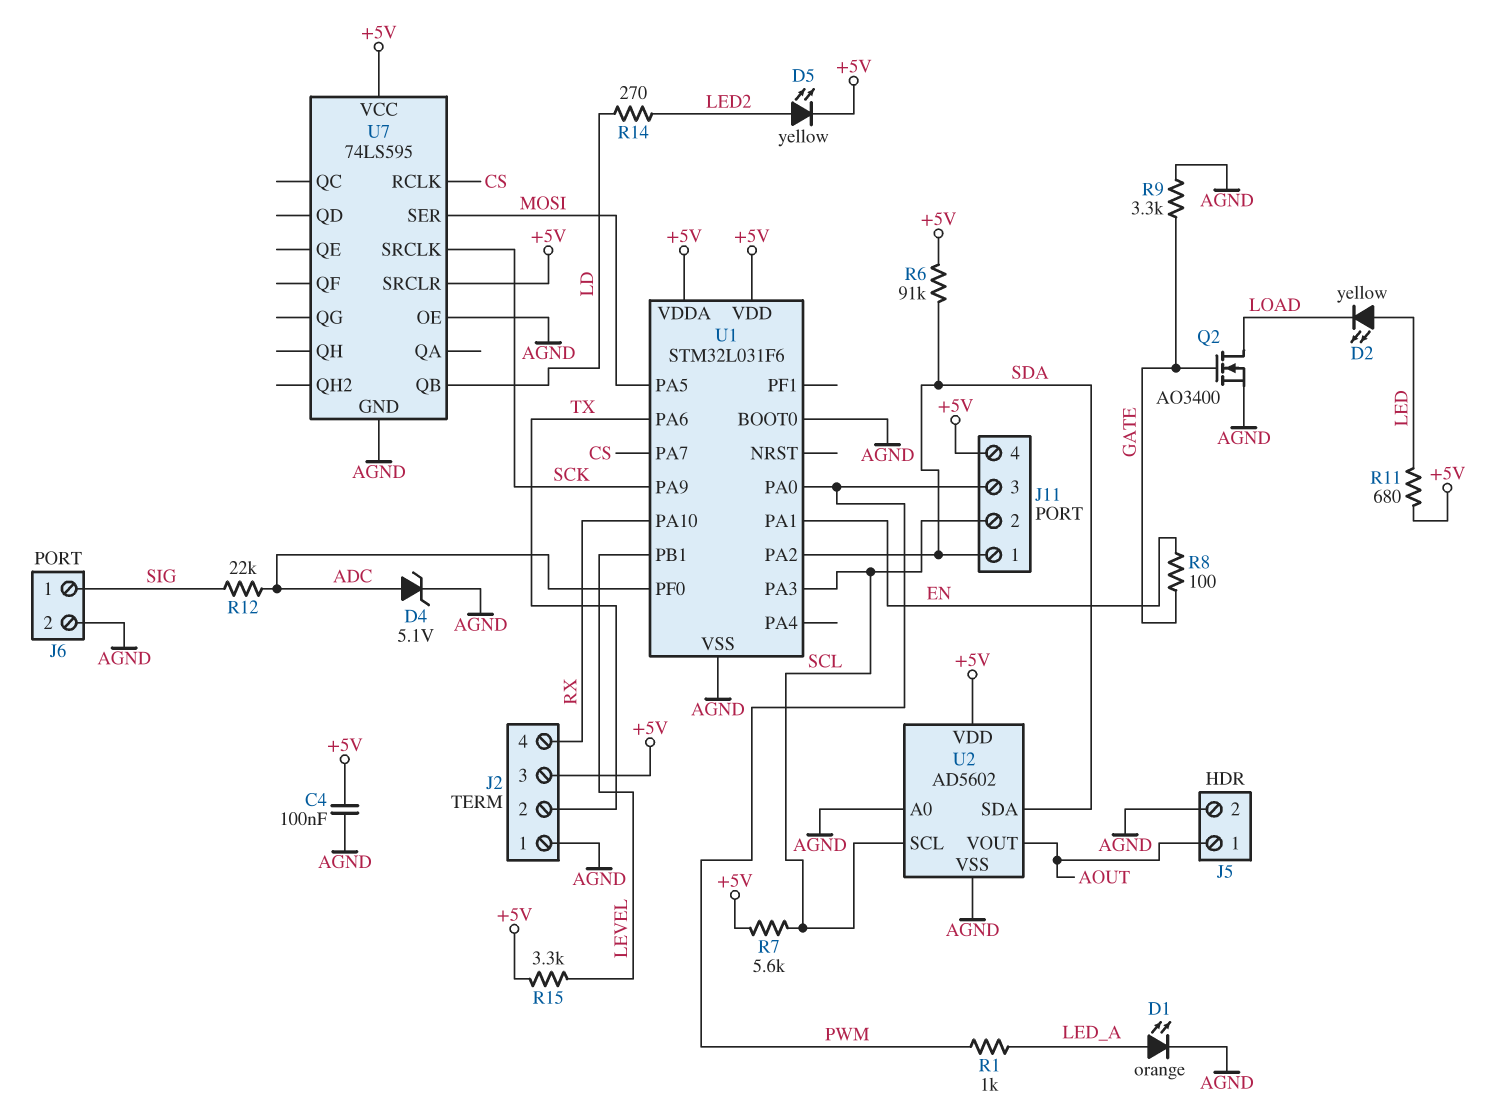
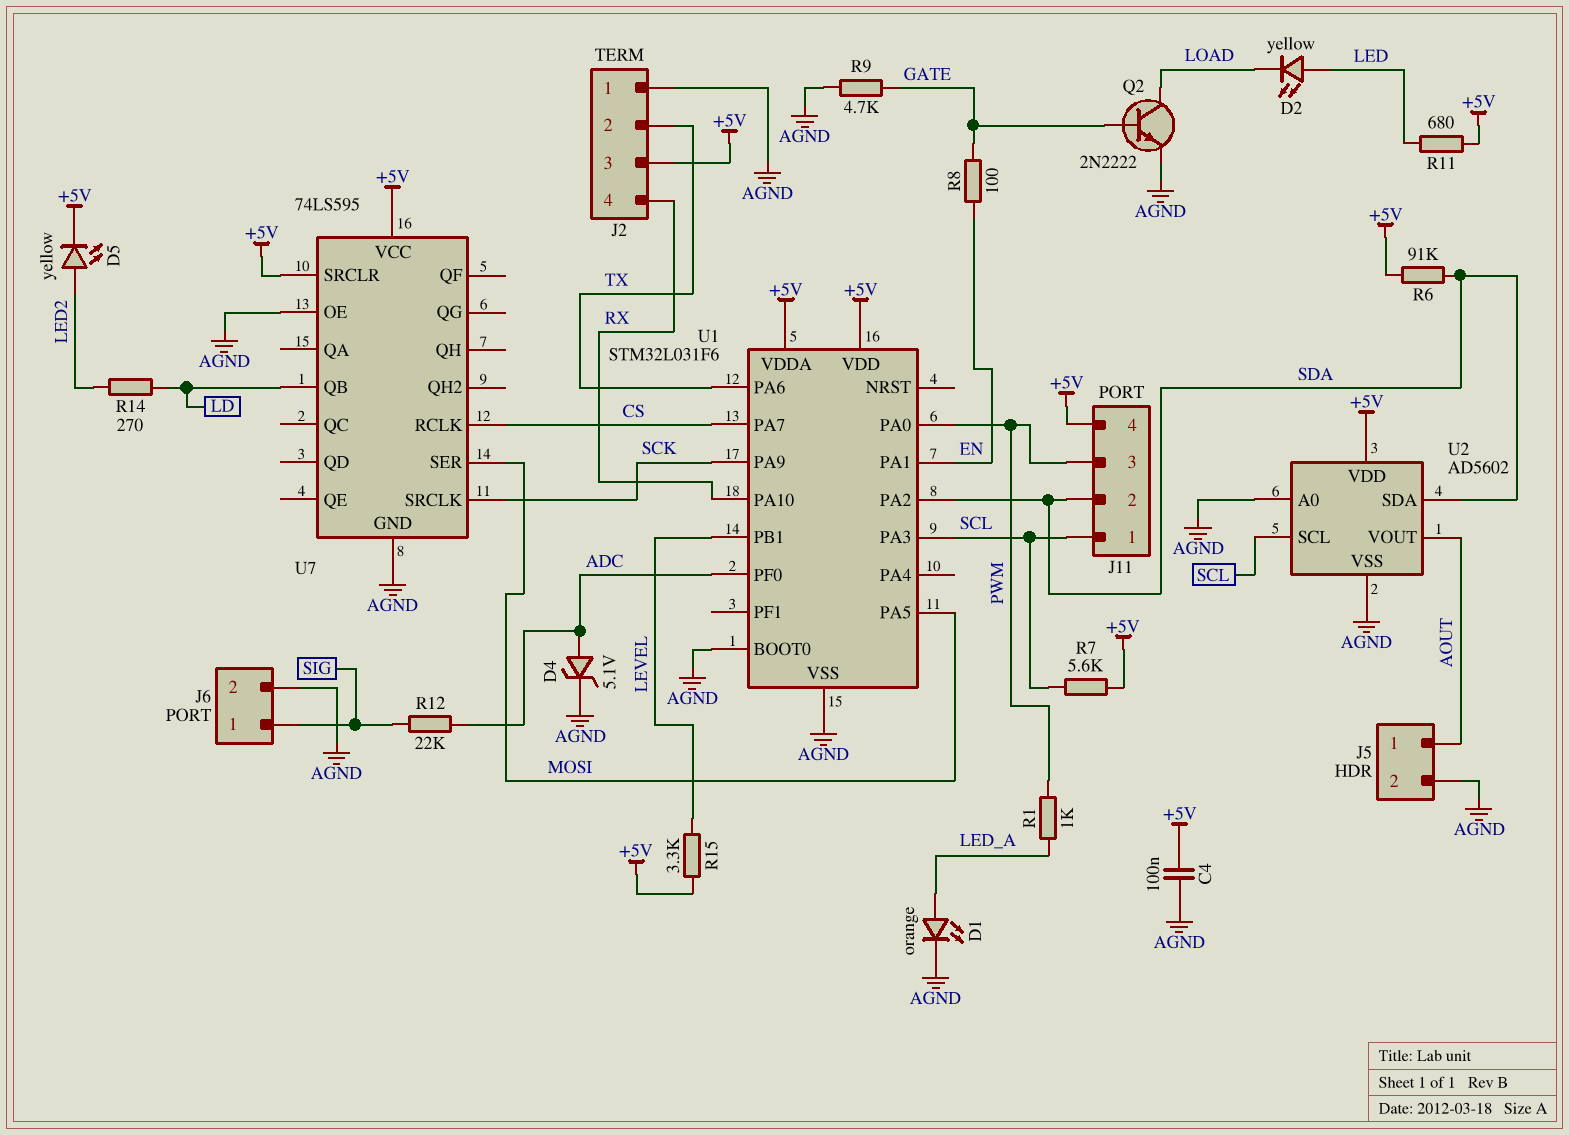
J11 pin 1: SDA -> SCL
J11 pin 2: SCL -> SDA
Q2: NMOS AO3400 (G GATE, D LOAD, S AGND) -> NPN 2N2222 (B GATE, C LOAD, E AGND)
R9: 3.3k (AGND, GATE) -> 4.7k (AGND, GATE)

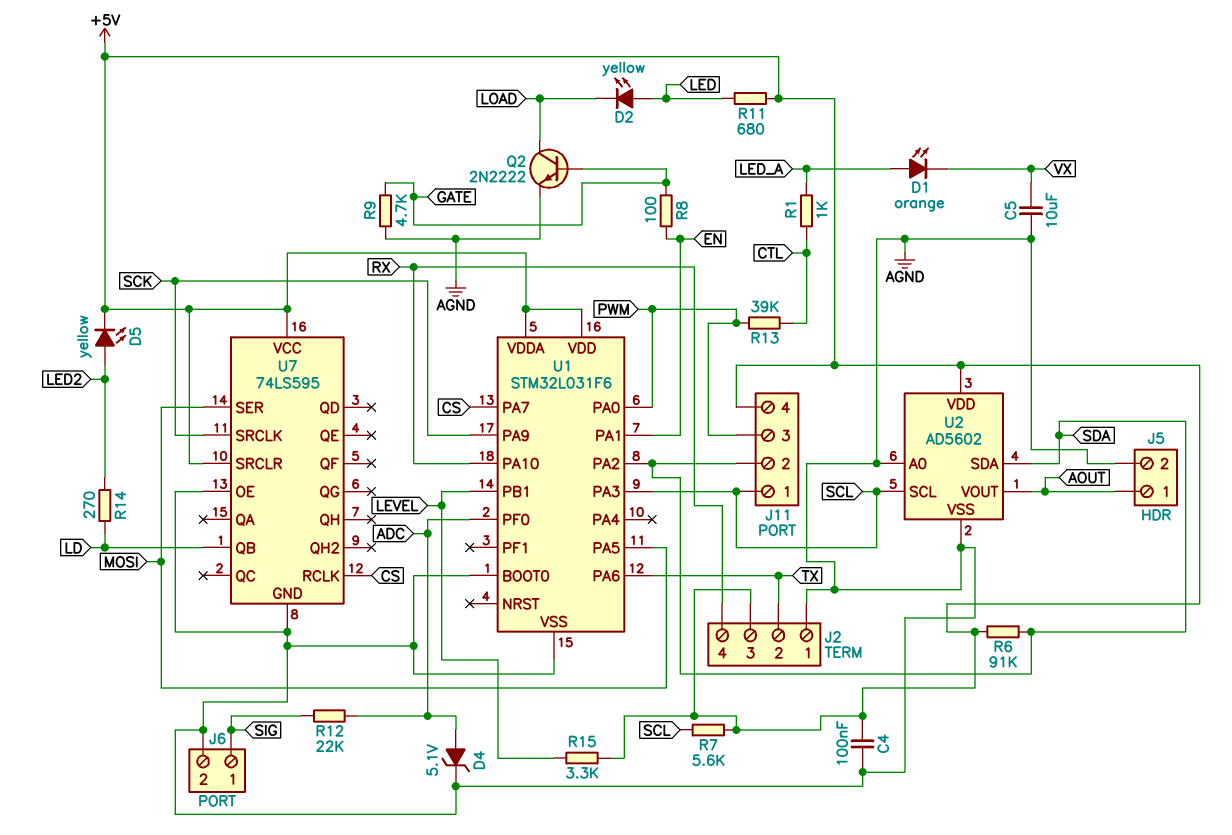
C5: none -> 10uF (AGND, VX)
D1: LED orange (A LED_A, K AGND) -> LED orange (A LED_A, K VX)
R1: 1k (LED_A, PWM) -> 1k (CTL, LED_A)
R13: none -> 39k (CTL, PWM)

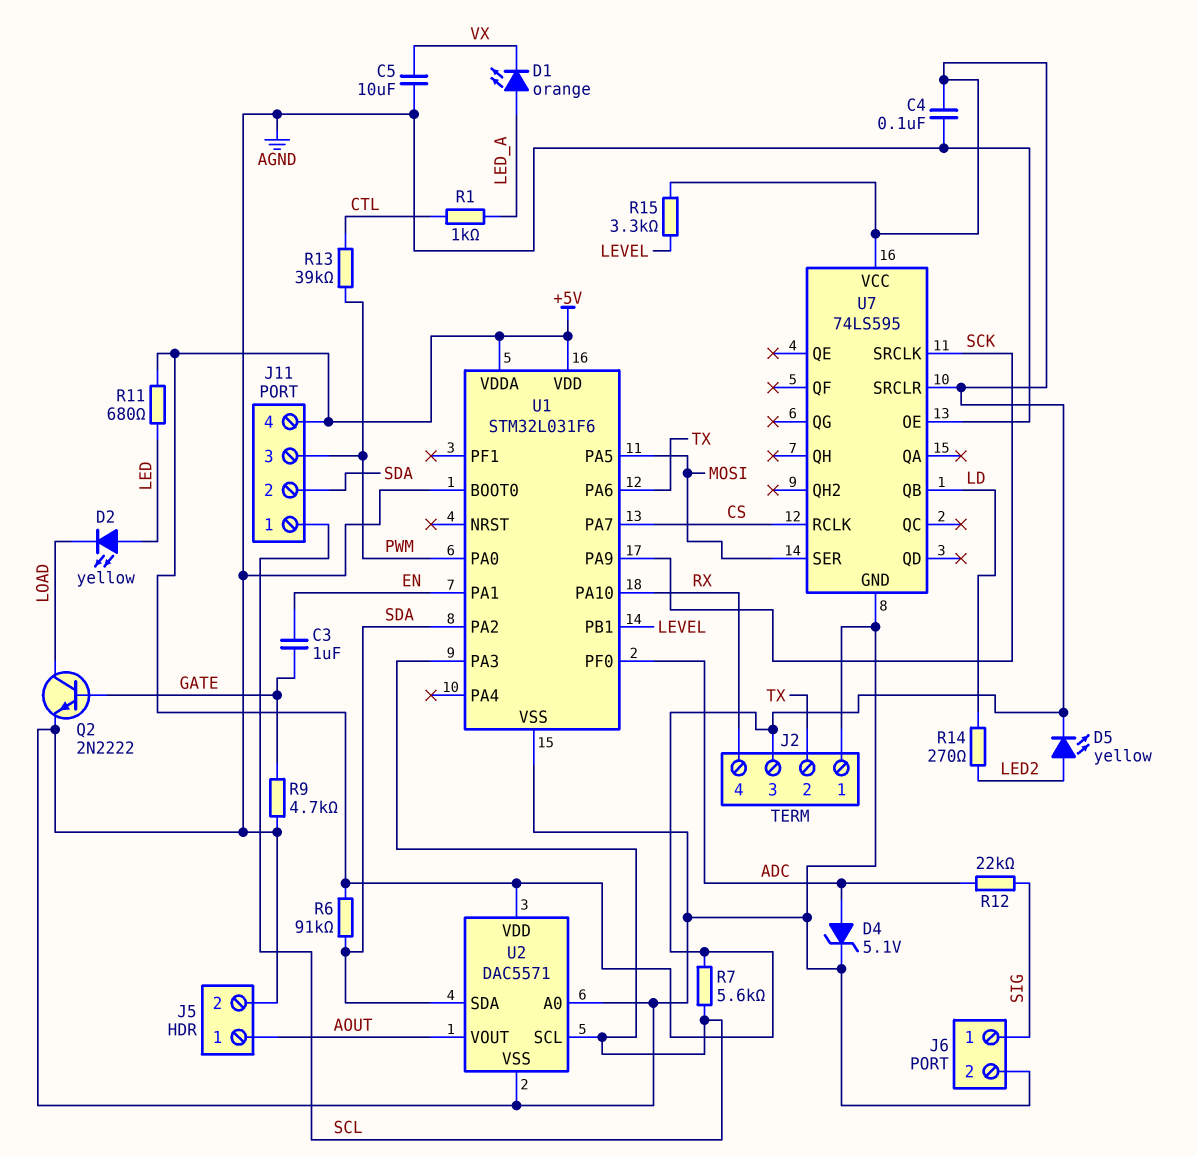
C3: none -> 1uF (EN, GATE)
R8: 100 (EN, GATE) -> none
U2: AD5602 -> DAC5571

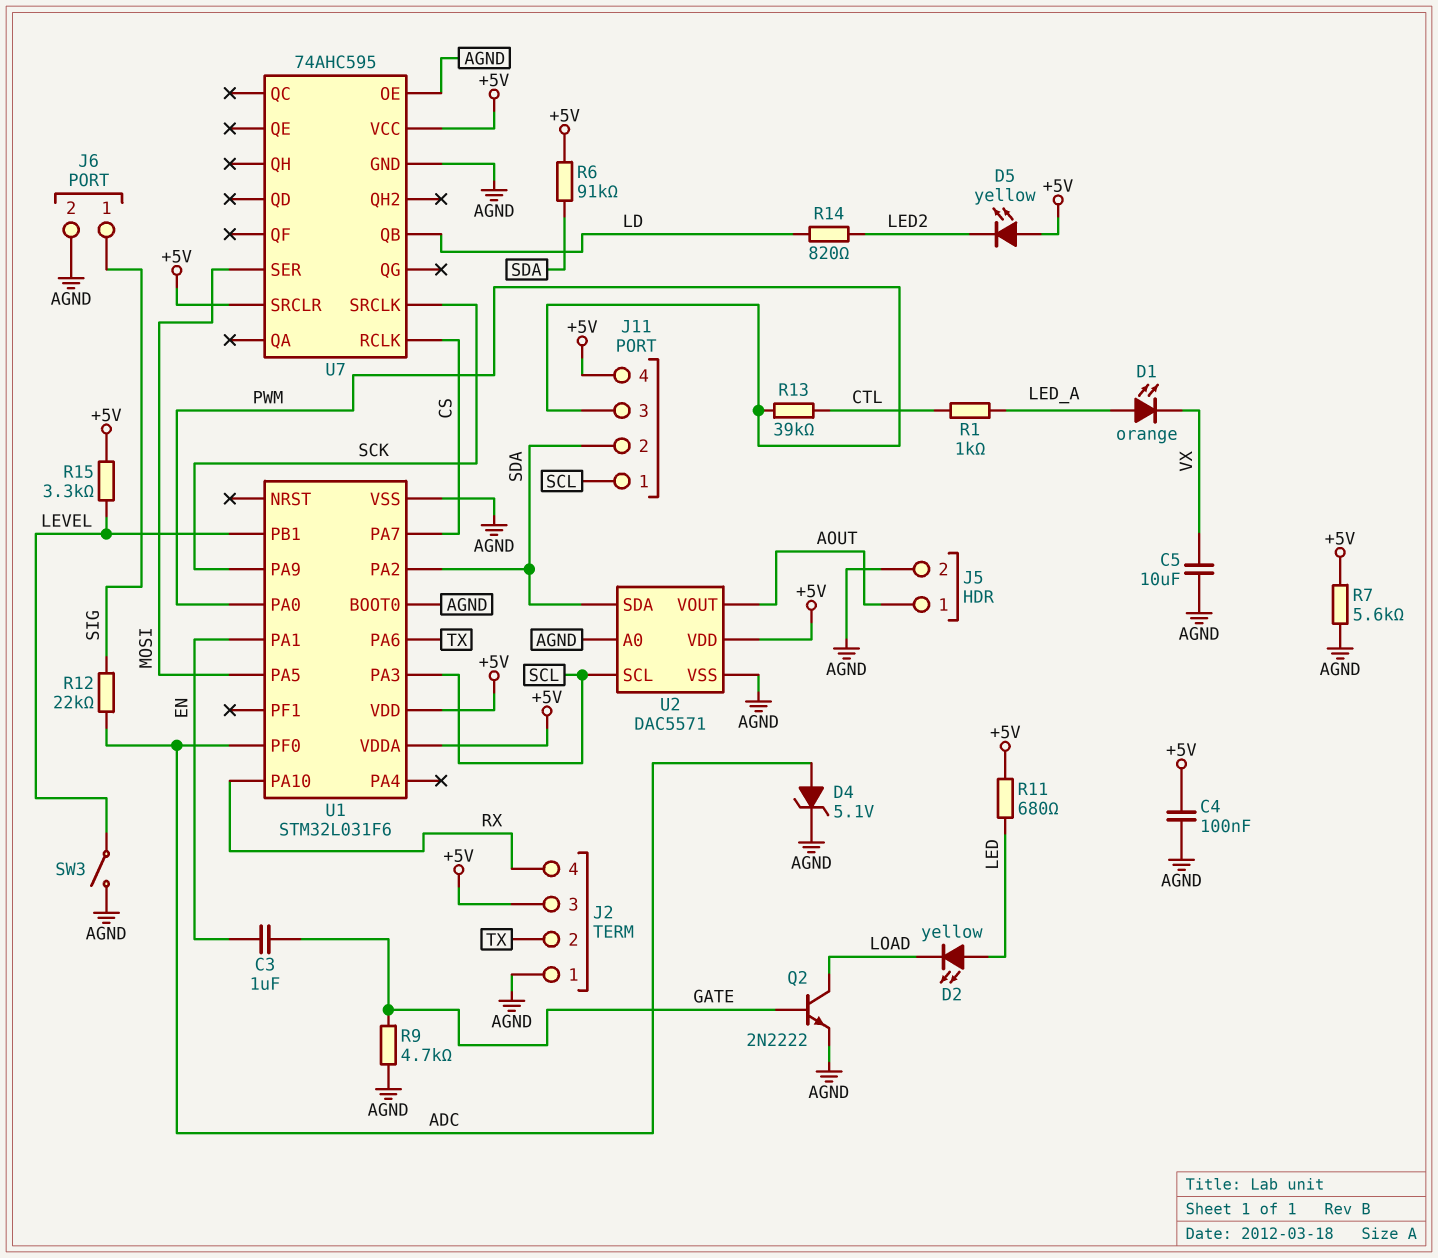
D5: LED yellow (A LED2, K +5V) -> LED yellow (A +5V, K LED2)
R7: 5.6k (+5V, SCL) -> 5.6k (+5V, AGND)
R14: 270 (LD, LED2) -> 820 (LD, LED2)
SW3: none -> switch (AGND, LEVEL)
U7: 74LS595 -> 74AHC595

